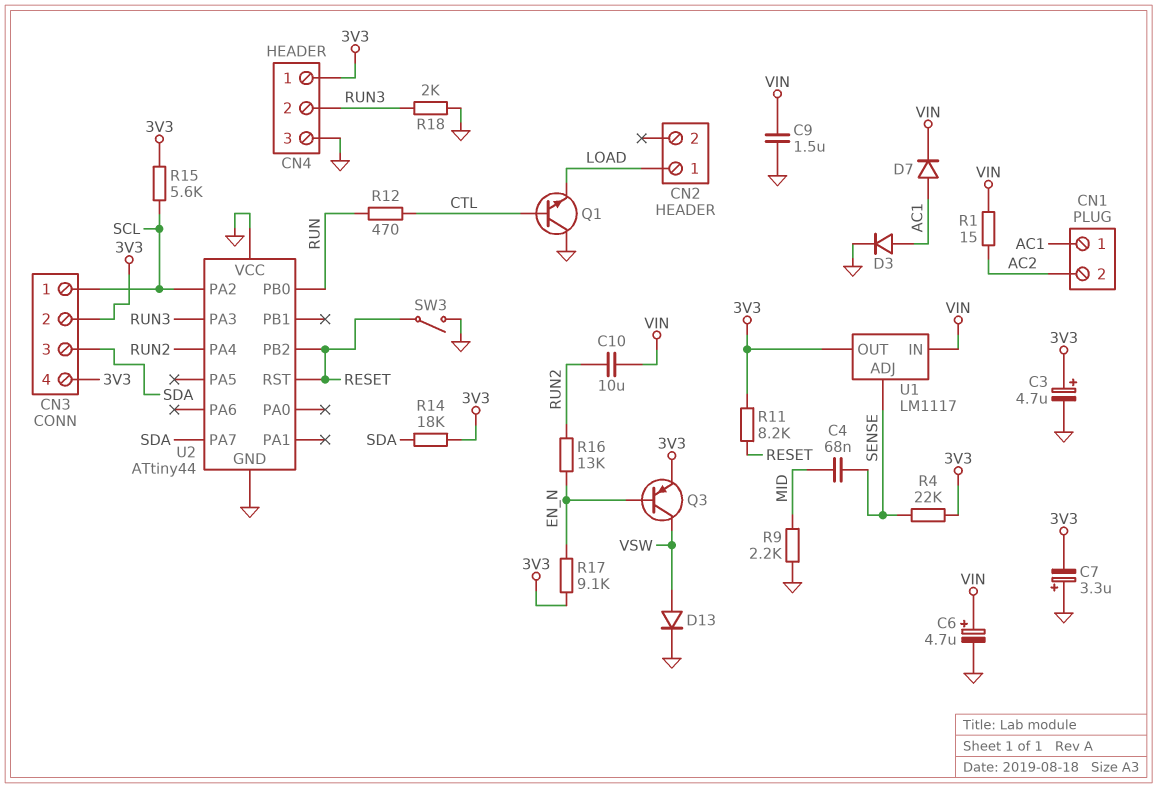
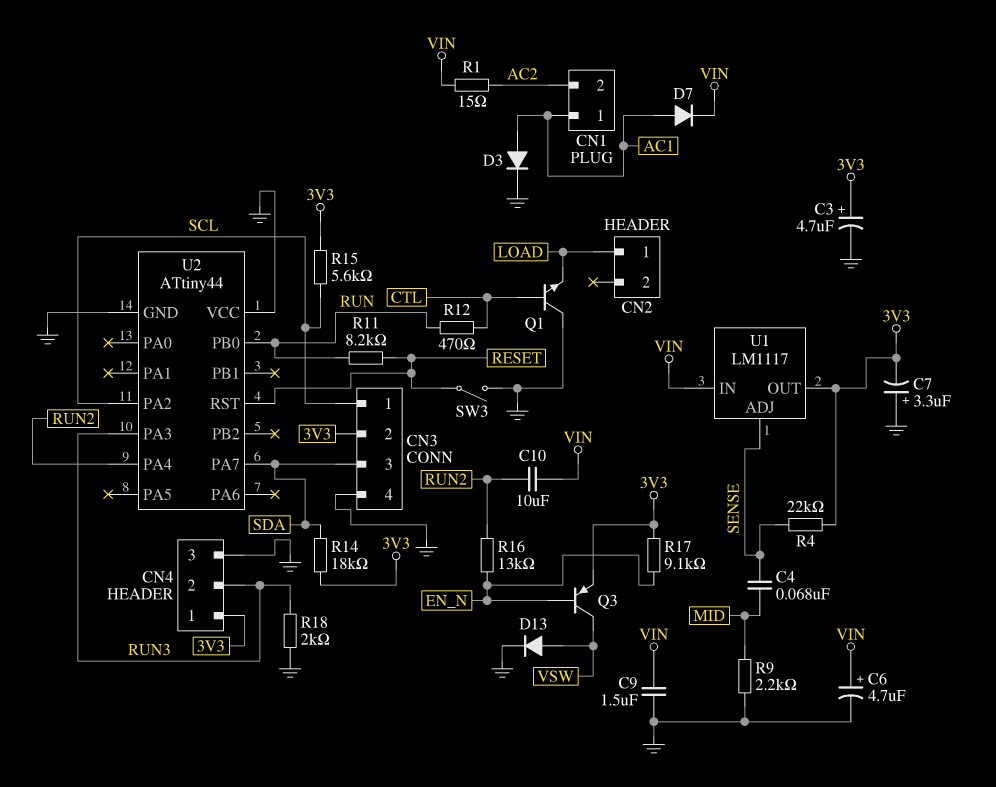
CN3 pin 4: 3V3 -> GND
R11: 8.2k (3V3, RESET) -> 8.2k (RESET, RUN)
U2 pin PB2: RESET -> none

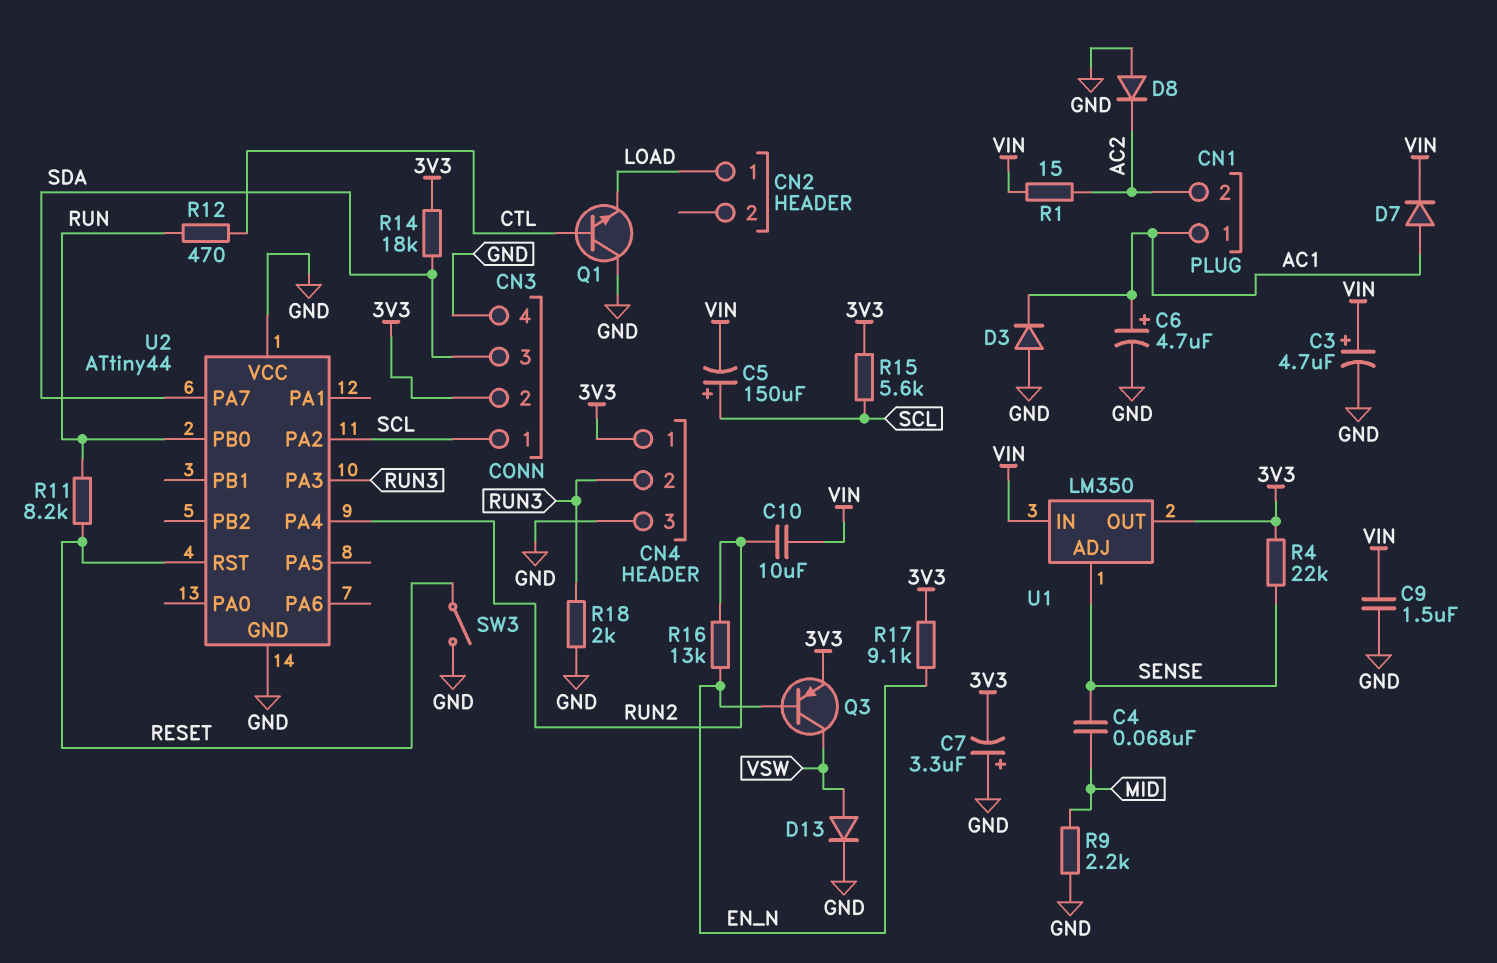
C3: 4.7uF (plus 3V3, minus GND) -> 4.7uF (plus VIN, minus GND)
C5: none -> 150uF (plus SCL, minus VIN)
C6: 4.7uF (plus VIN, minus GND) -> 4.7uF (plus AC1, minus GND)
D3: diode (A AC1, K GND) -> diode (A GND, K AC1)
D8: none -> diode (A GND, K AC2)
U1: LM1117 -> LM350

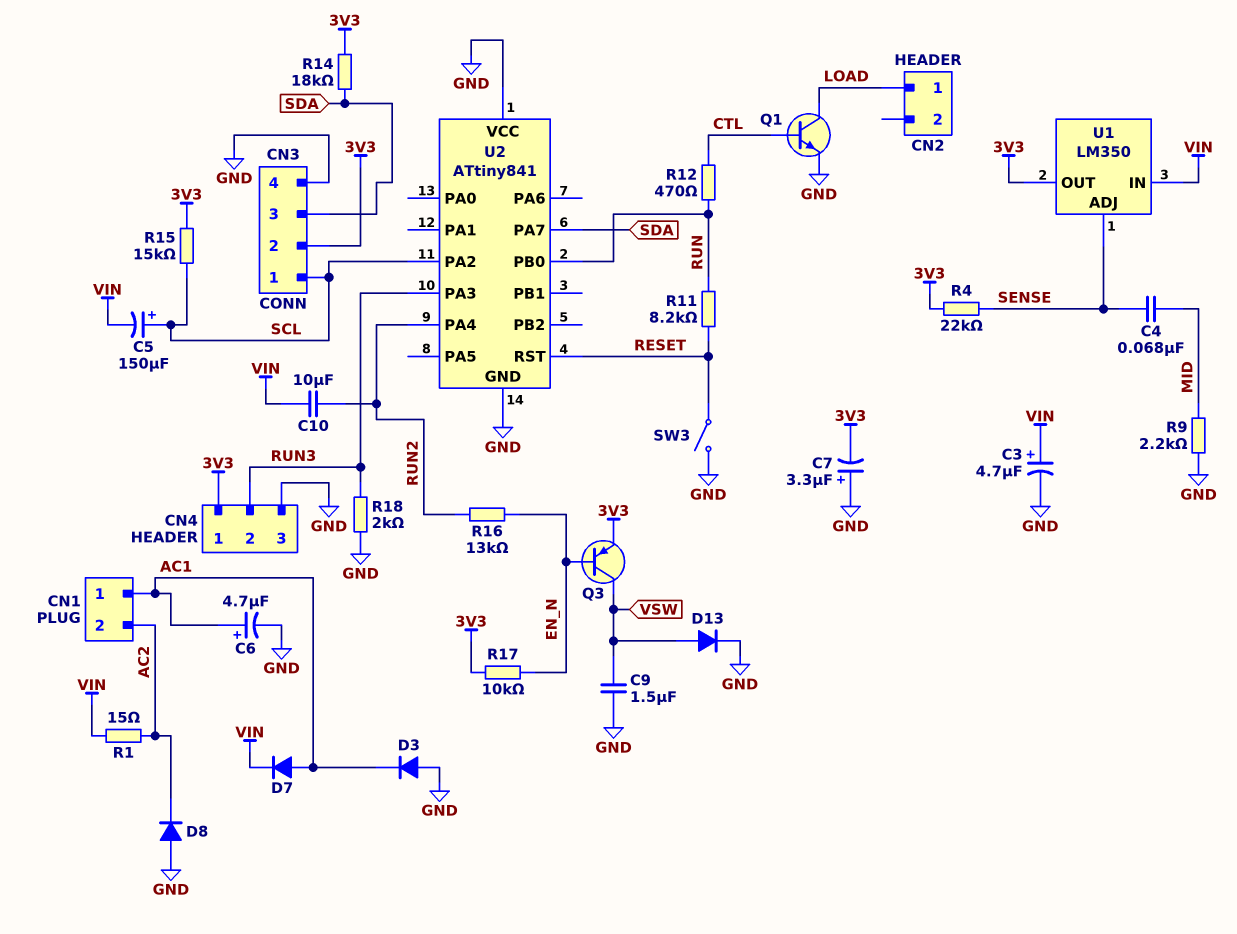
C9: 1.5uF (GND, VIN) -> 1.5uF (GND, VSW)
Q1: NPN (B CTL, C GND, E LOAD) -> NPN (B CTL, C LOAD, E GND)
R15: 5.6k (3V3, SCL) -> 15k (3V3, SCL)
R17: 9.1k (3V3, EN_N) -> 10k (3V3, EN_N)
U2: ATtiny44 -> ATtiny841

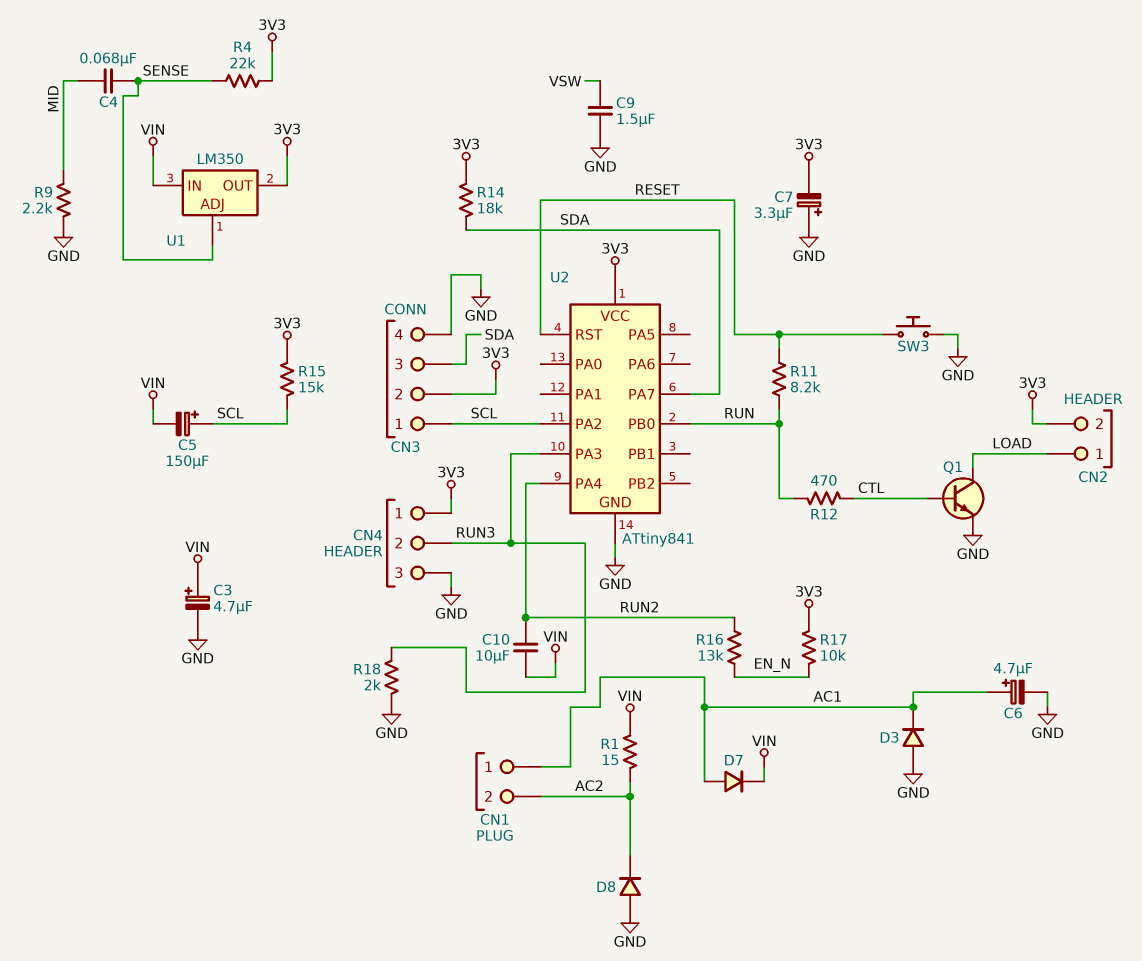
CN2 pin 2: none -> 3V3
D13: diode (A VSW, K GND) -> none
Q3: PNP (B EN_N, C VSW, E 3V3) -> none
SW3: switch (GND, RESET) -> button (GND, RESET)
U2 pin VCC: GND -> 3V3

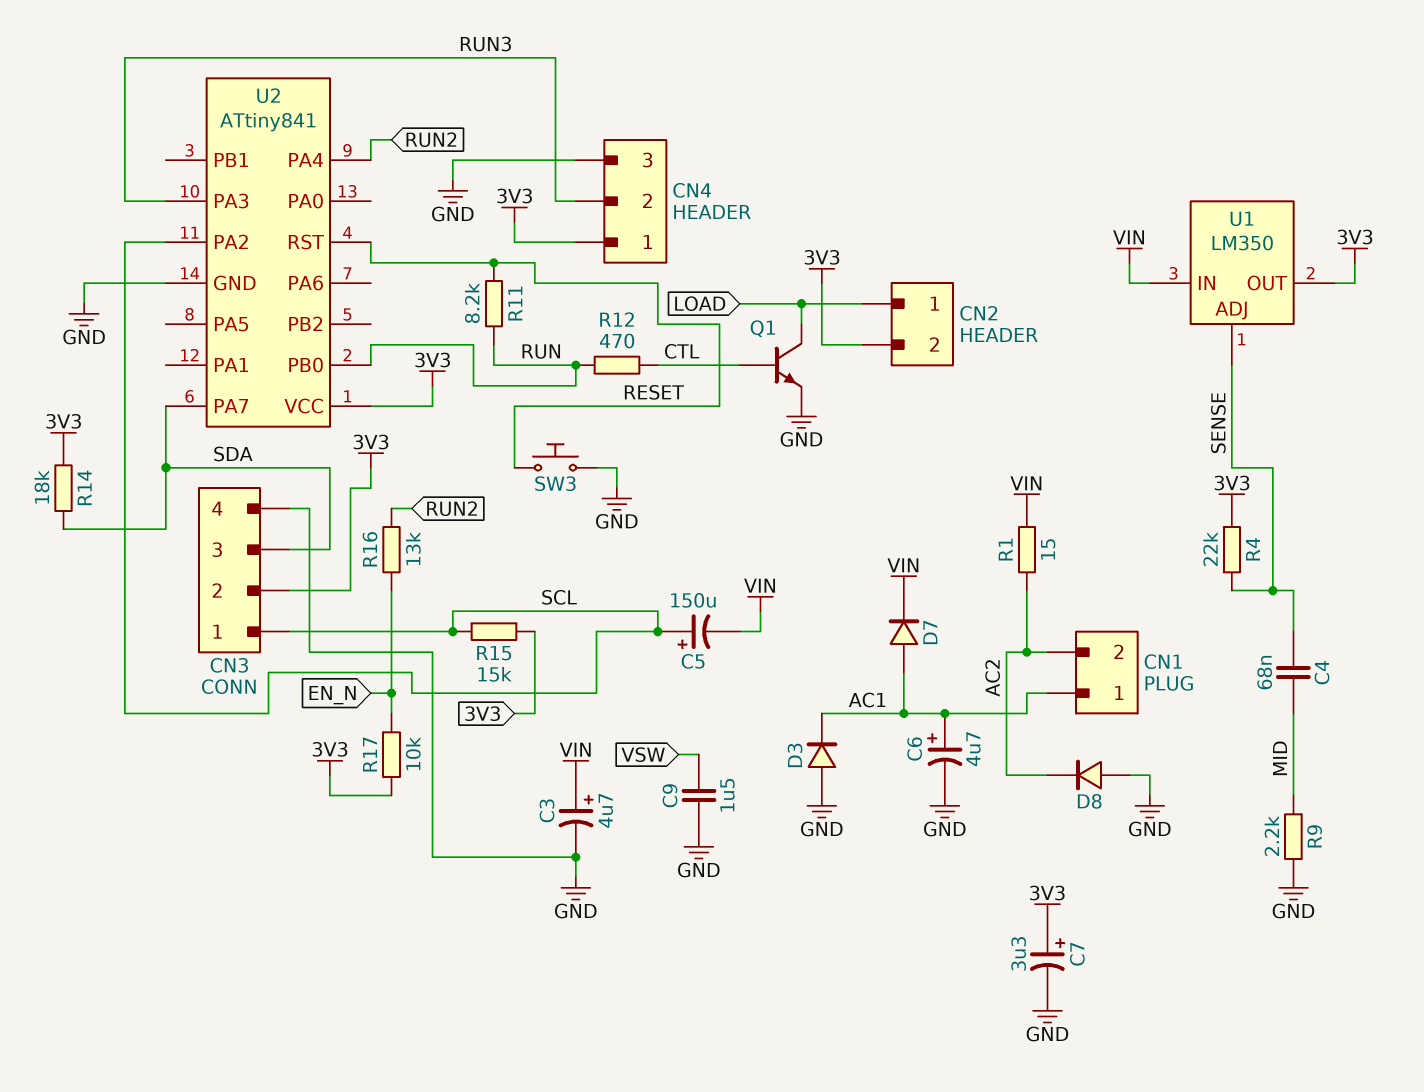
C7: 3.3uF (plus GND, minus 3V3) -> 3.3uF (plus 3V3, minus GND)
C10: 10uF (RUN2, VIN) -> none
R18: 2k (GND, RUN3) -> none

